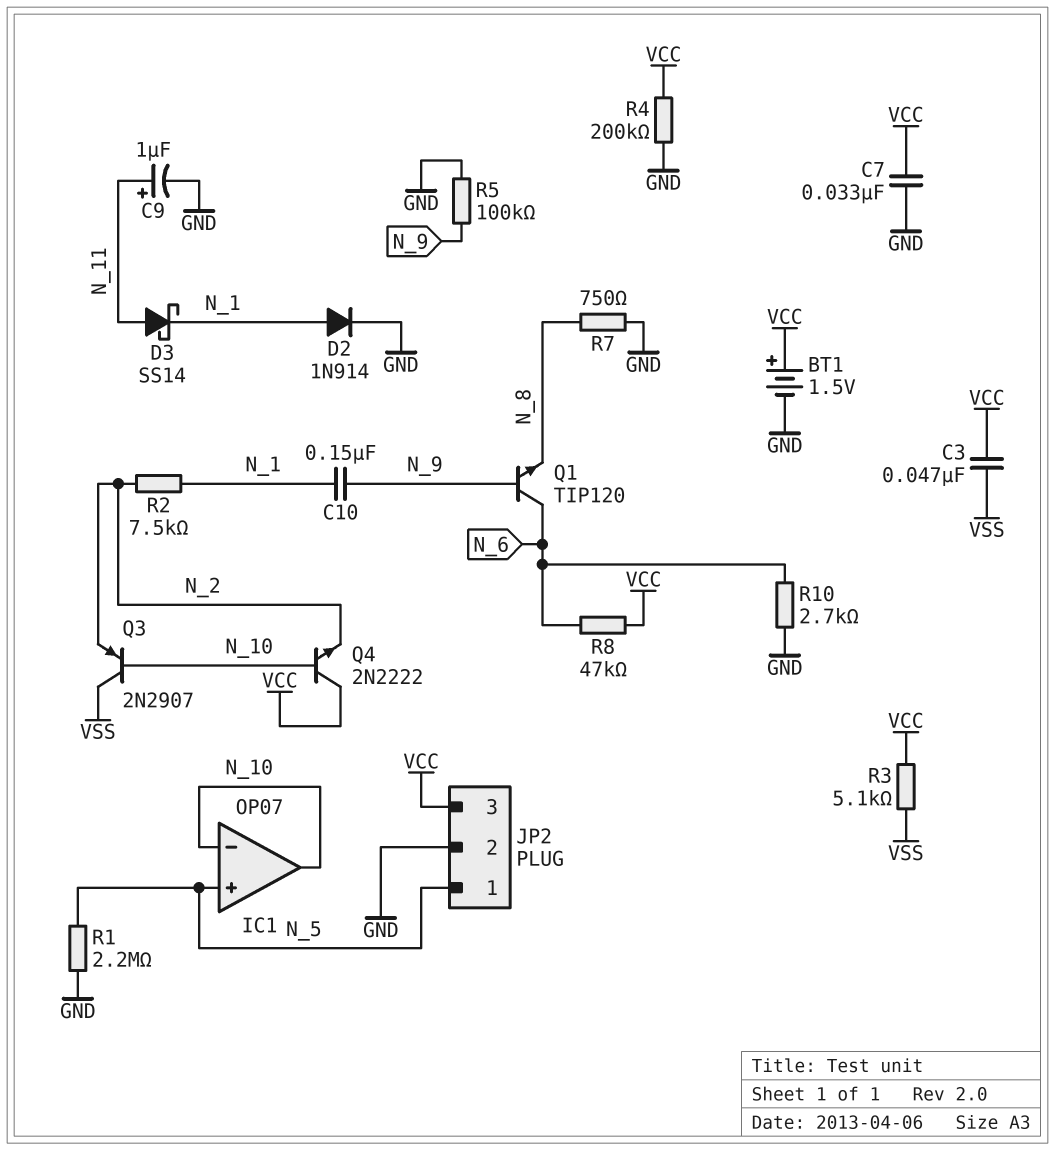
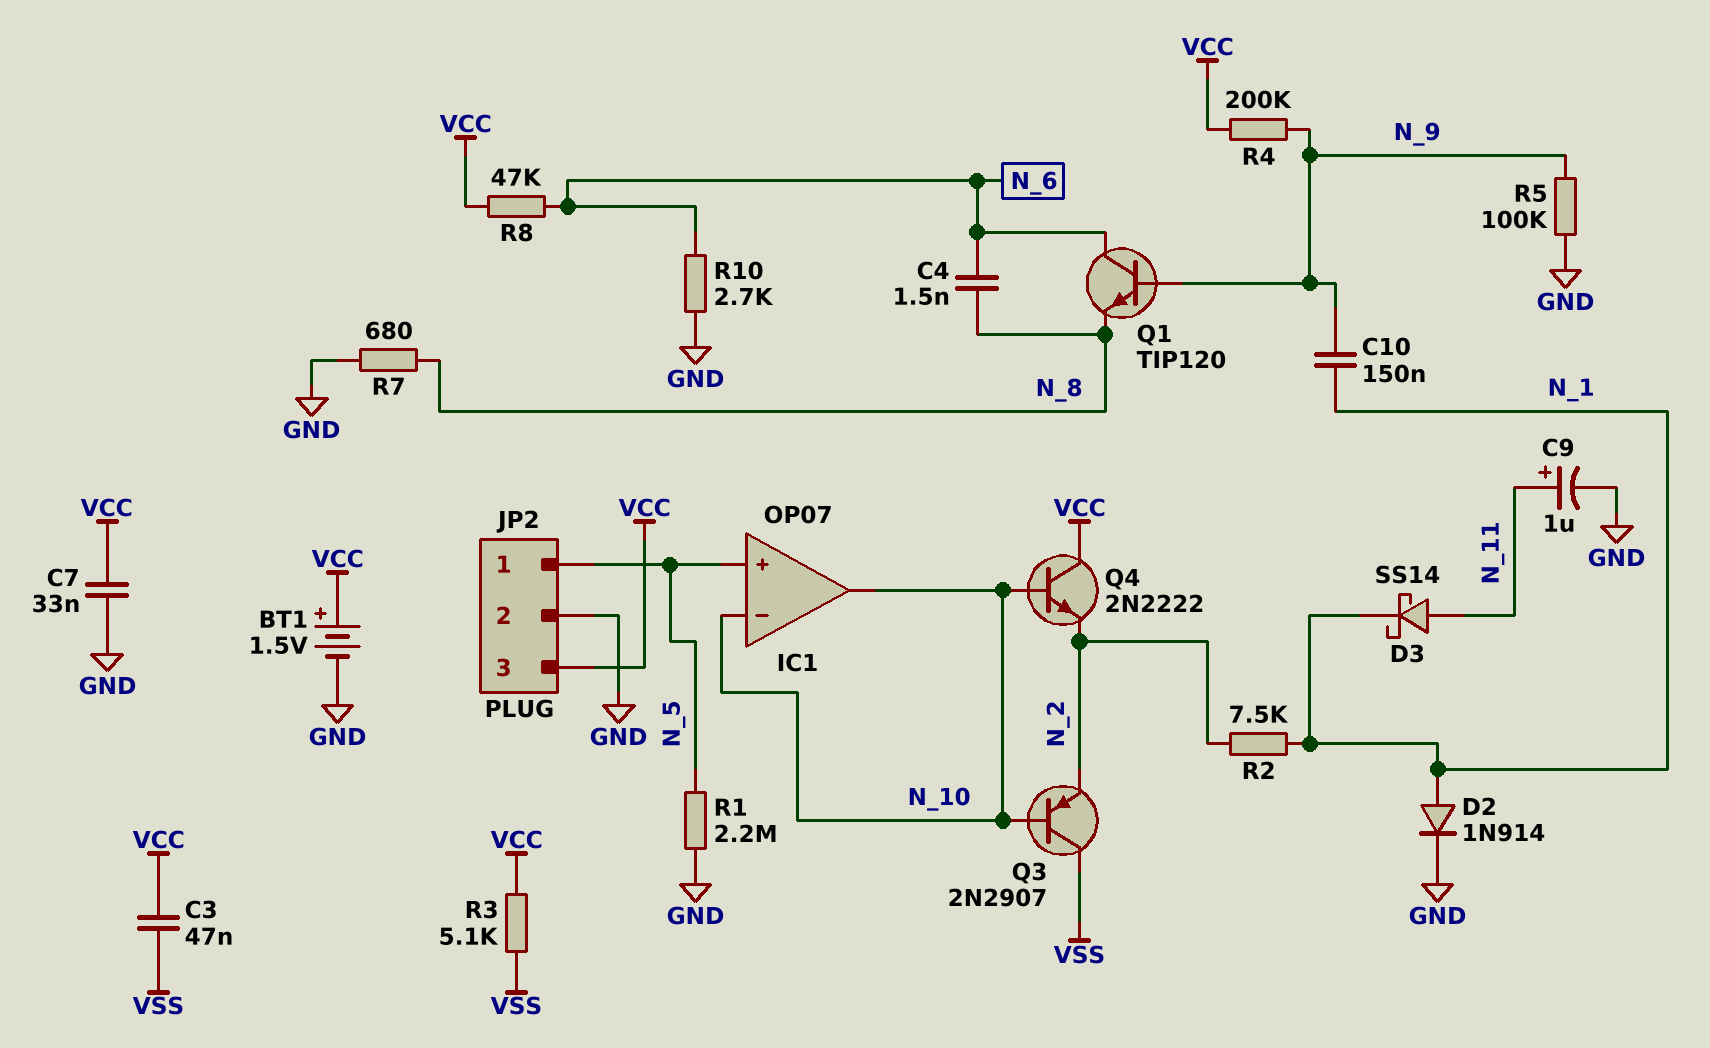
C4: none -> 1.5nF (N_6, N_8)
R4: 200k (GND, VCC) -> 200k (N_9, VCC)
R7: 750 (GND, N_8) -> 680 (GND, N_8)

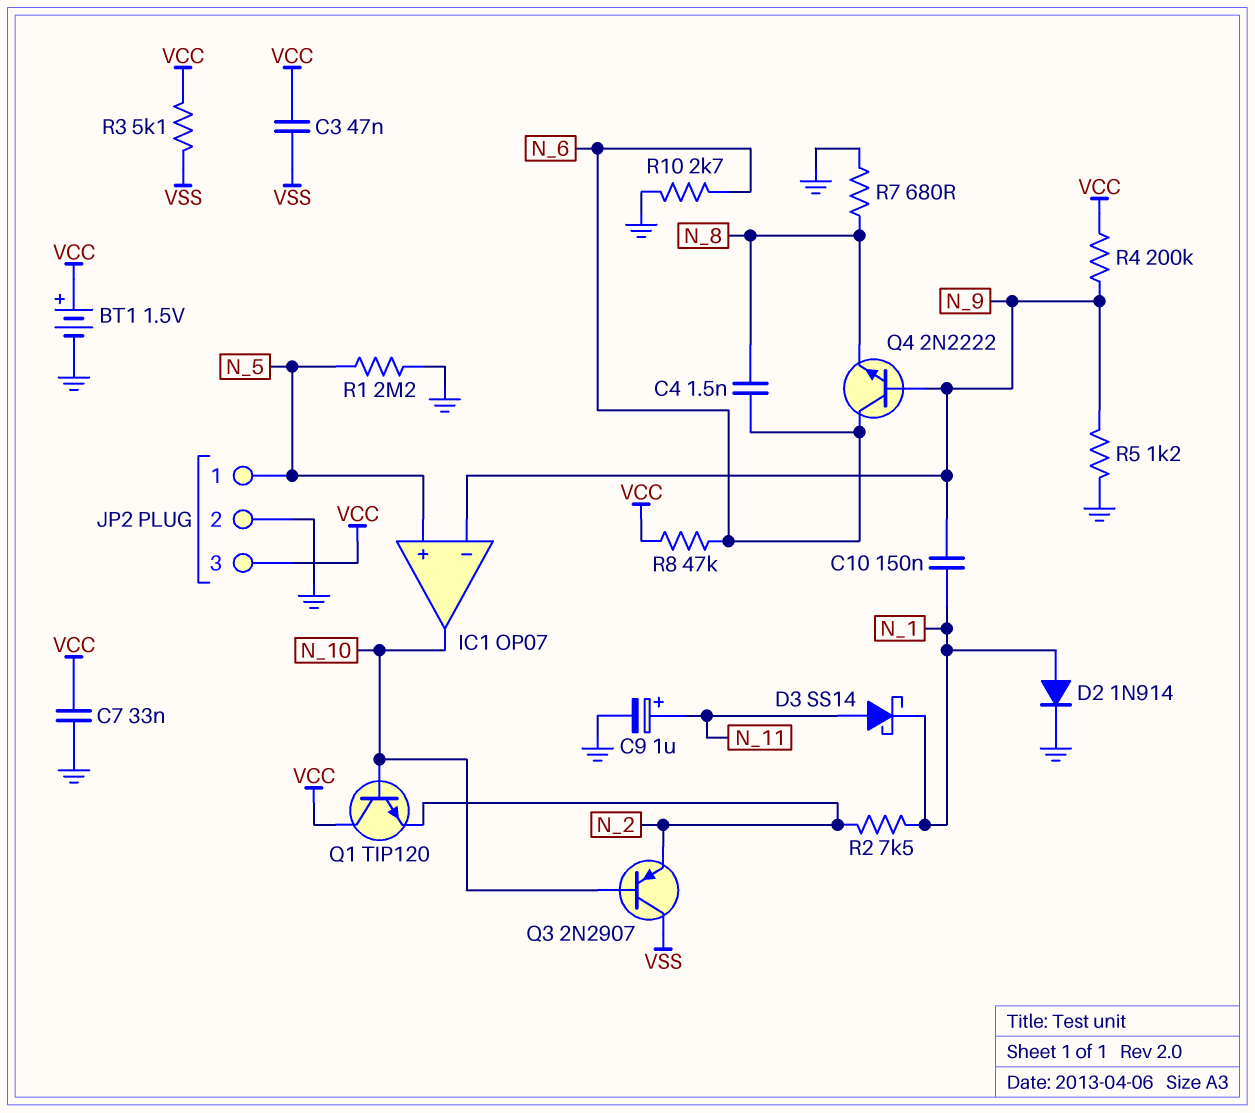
IC1 pin in-: N_10 -> N_9
Q1: NPN TIP120 (B N_9, C N_6, E N_8) -> NPN TIP120 (B N_10, C VCC, E N_2)
Q4: NPN 2N2222 (B N_10, C VCC, E N_2) -> NPN 2N2222 (B N_9, C N_6, E N_8)
R5: 100k (GND, N_9) -> 1.2k (GND, N_9)

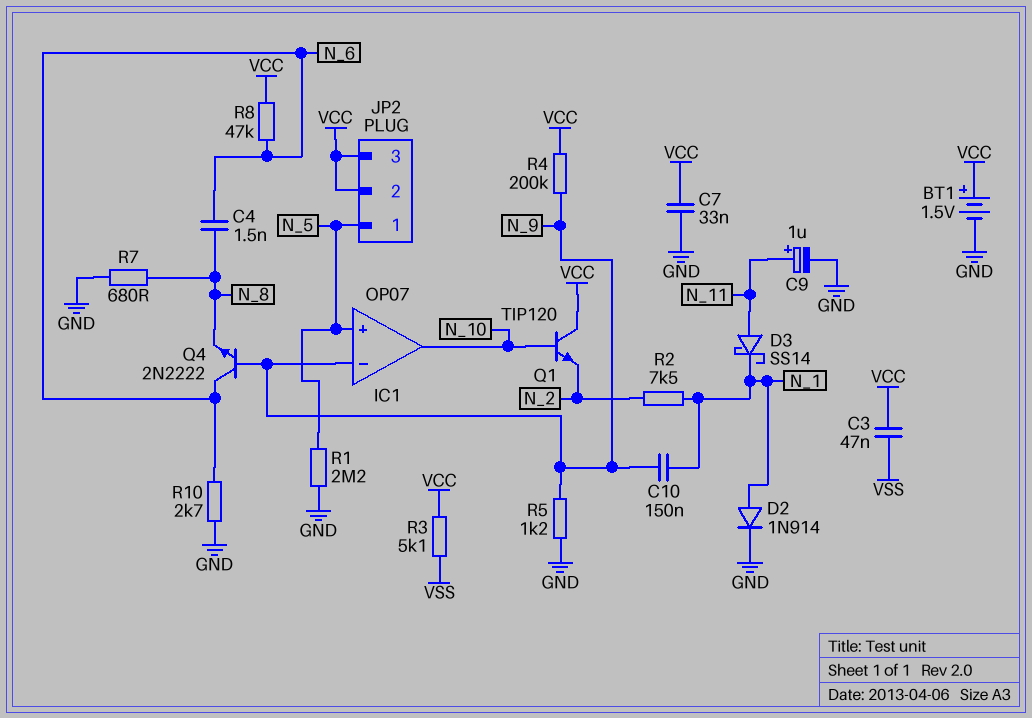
JP2 pin 2: GND -> VCC
Q3: PNP 2N2907 (B N_10, C VSS, E N_2) -> none

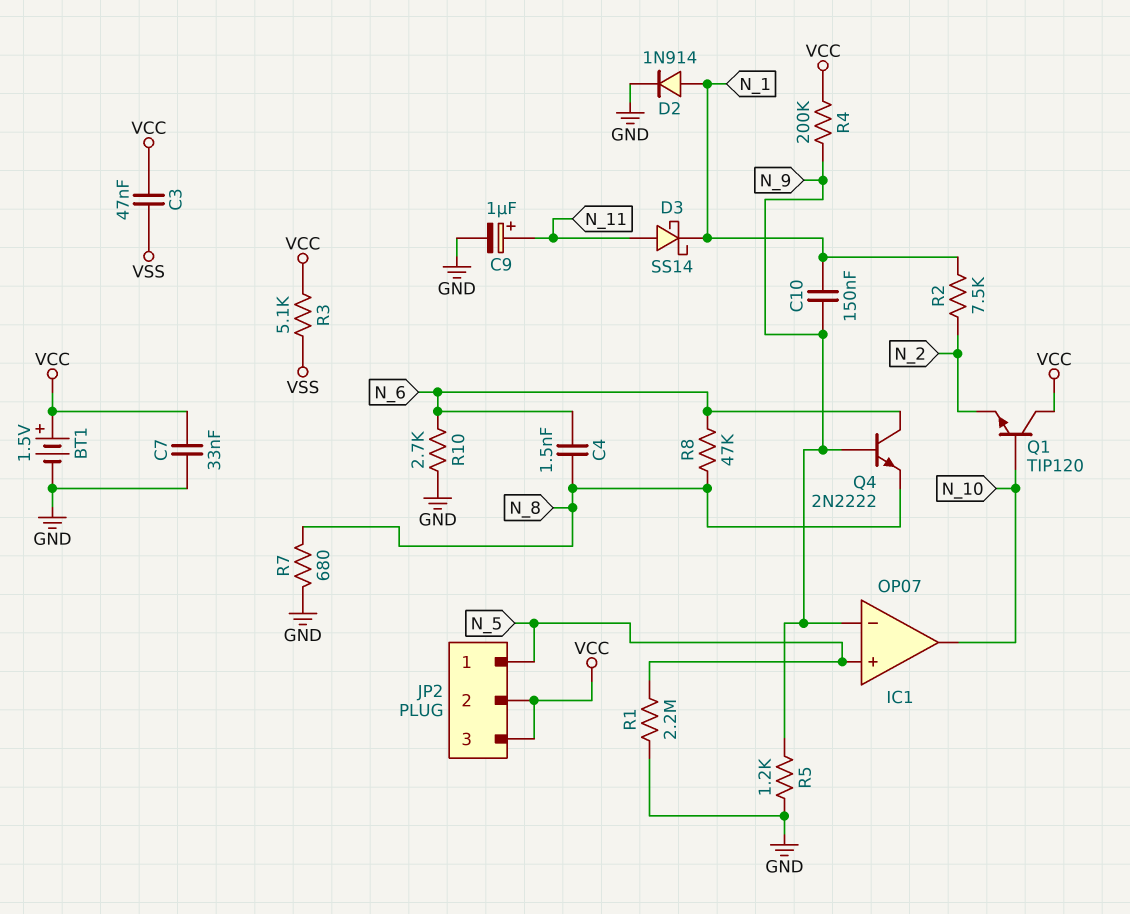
R8: 47k (N_6, VCC) -> 47k (N_6, N_8)

